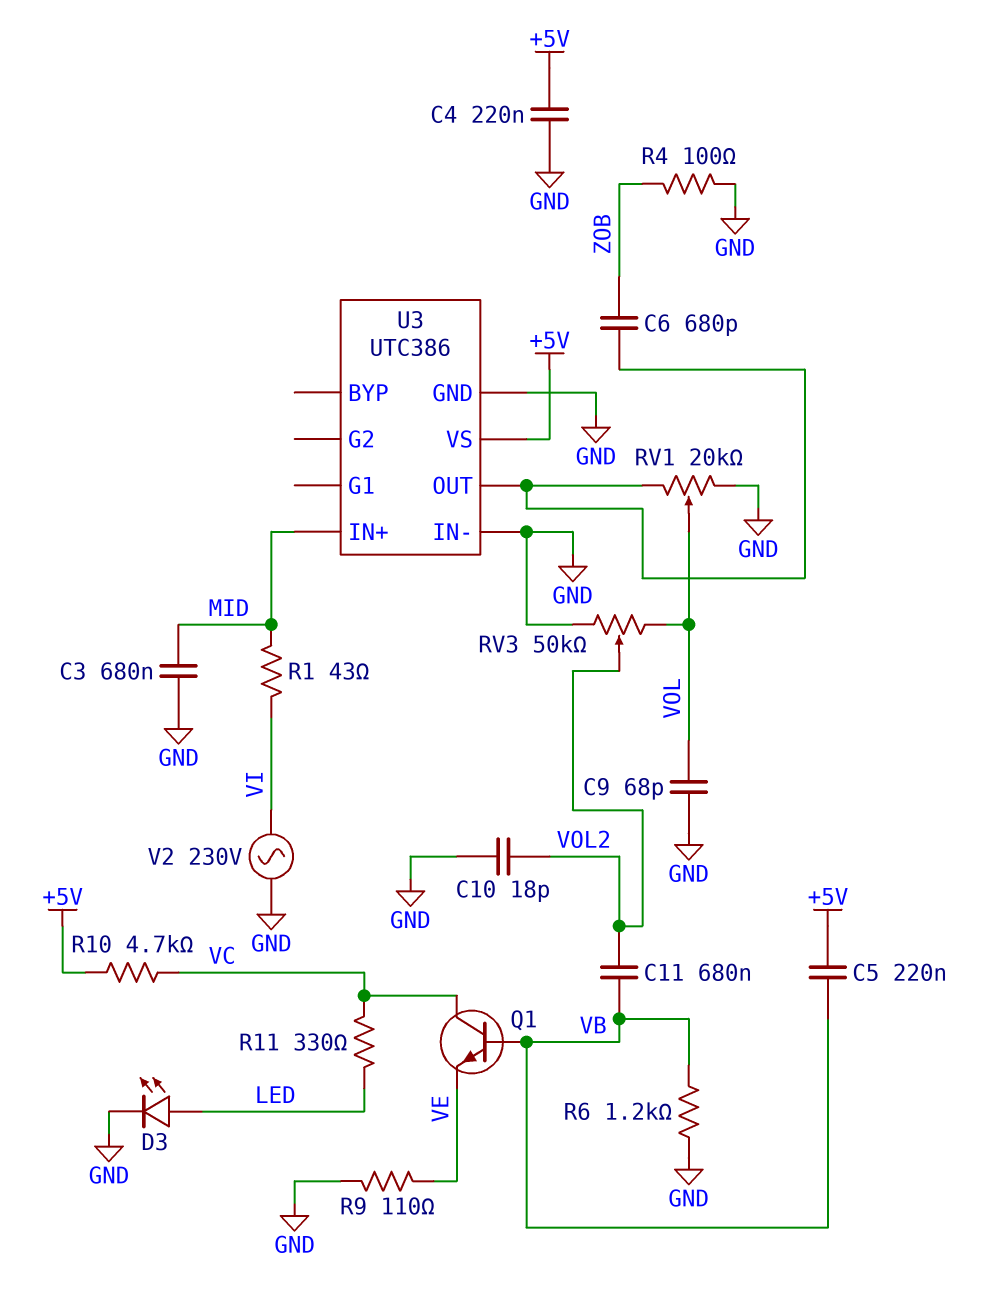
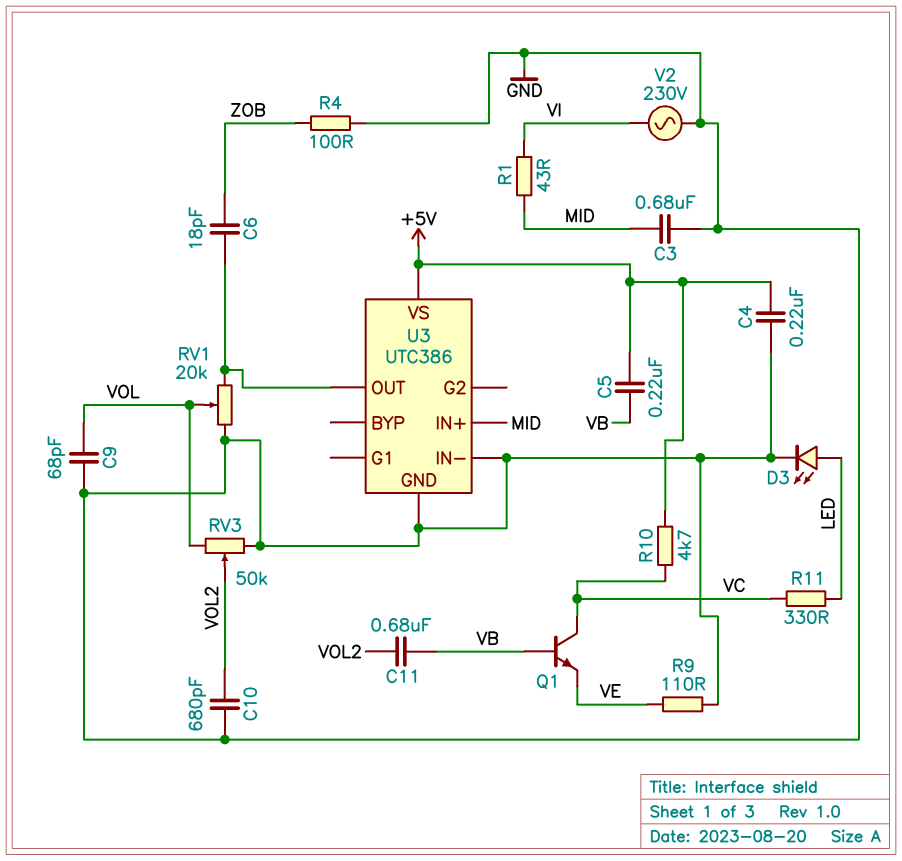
C6: 680pF (U3/OUT, ZOB) -> 18pF (U3/OUT, ZOB)
C10: 18pF (GND, VOL2) -> 680pF (GND, VOL2)
R6: 1.2k (GND, VB) -> none

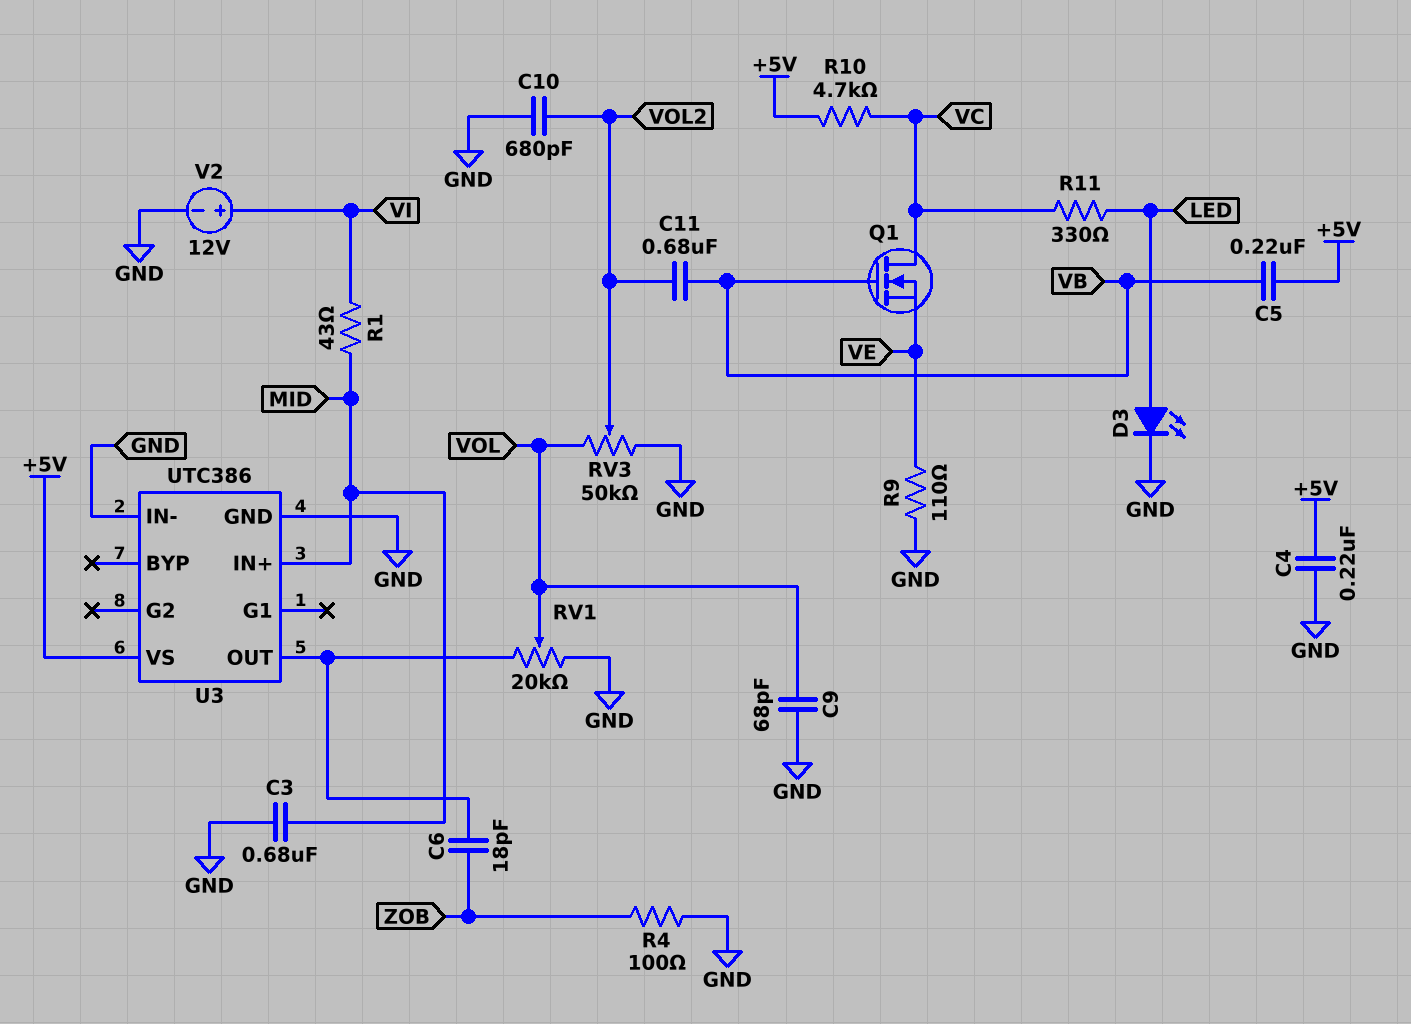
Q1: NPN (B VB, C VC, E VE) -> NMOS (G VB, D VC, S VE)
V2: AC 230V (GND, VI) -> 12V (plus VI, minus GND)

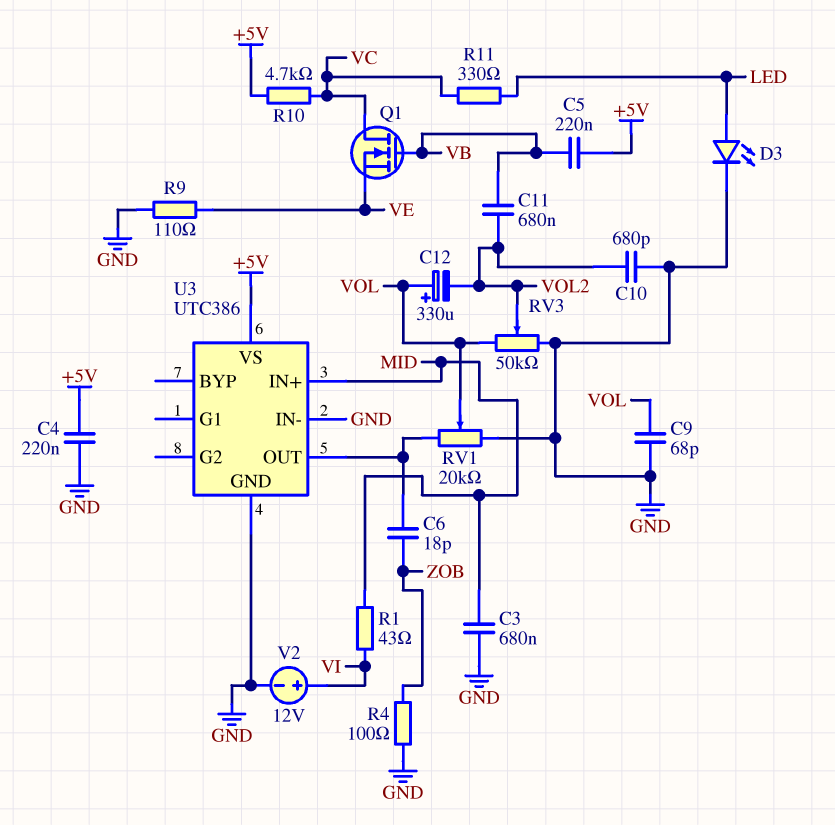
C12: none -> 330uF (plus VOL, minus VOL2)

